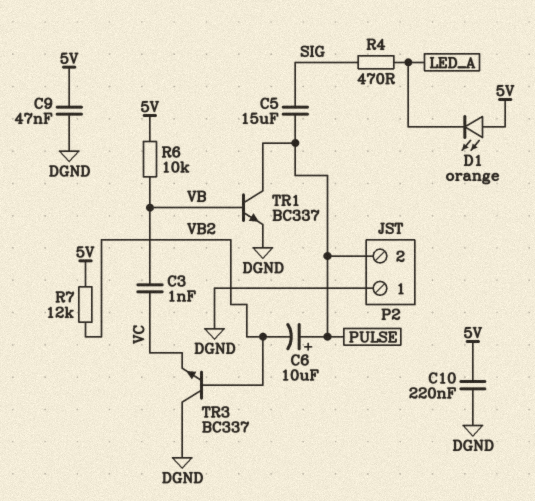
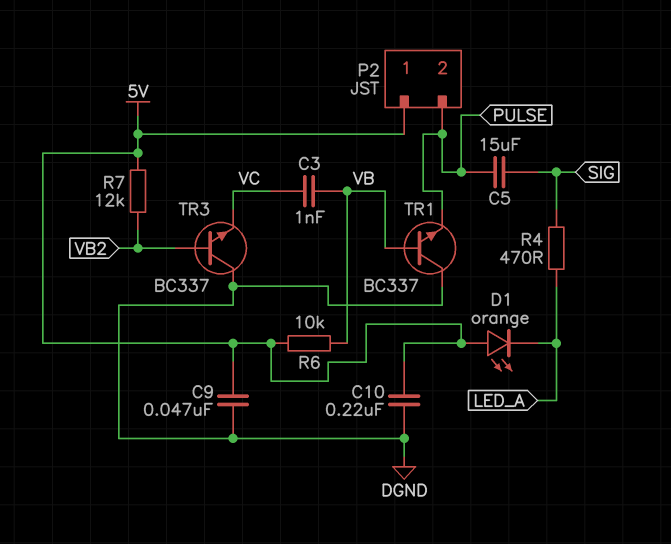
C6: 10uF (plus PULSE, minus VB2) -> none
P2 pin 1: DGND -> 5V
TR1: NPN BC337 (B VB, C PULSE, E DGND) -> NPN BC337 (B VB, C DGND, E PULSE)

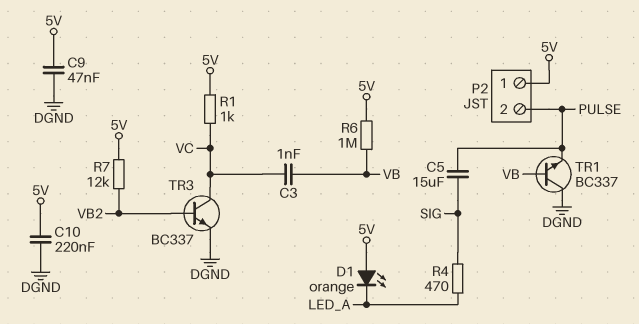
R1: none -> 1k (5V, VC)
R6: 10k (5V, VB) -> 1M (5V, VB)
TR3: NPN BC337 (B VB2, C DGND, E VC) -> NPN BC337 (B VB2, C VC, E DGND)

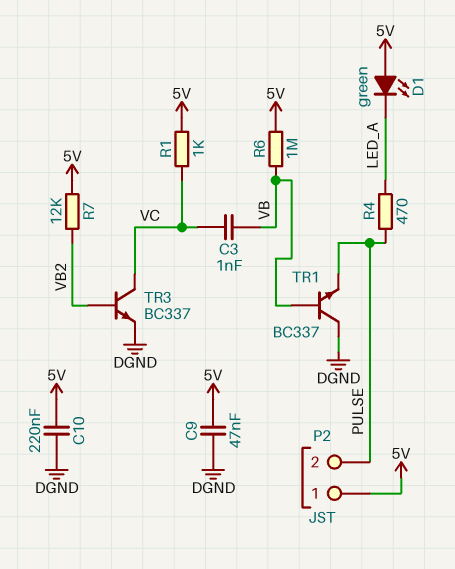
C5: 15uF (PULSE, SIG) -> none
D1: LED orange (A 5V, K LED_A) -> LED green (A 5V, K LED_A)
R4: 470 (LED_A, SIG) -> 470 (LED_A, PULSE)

